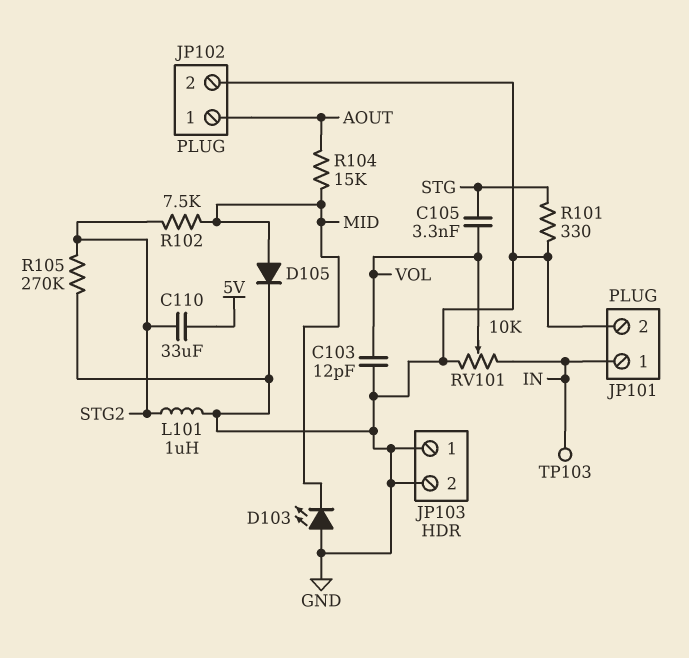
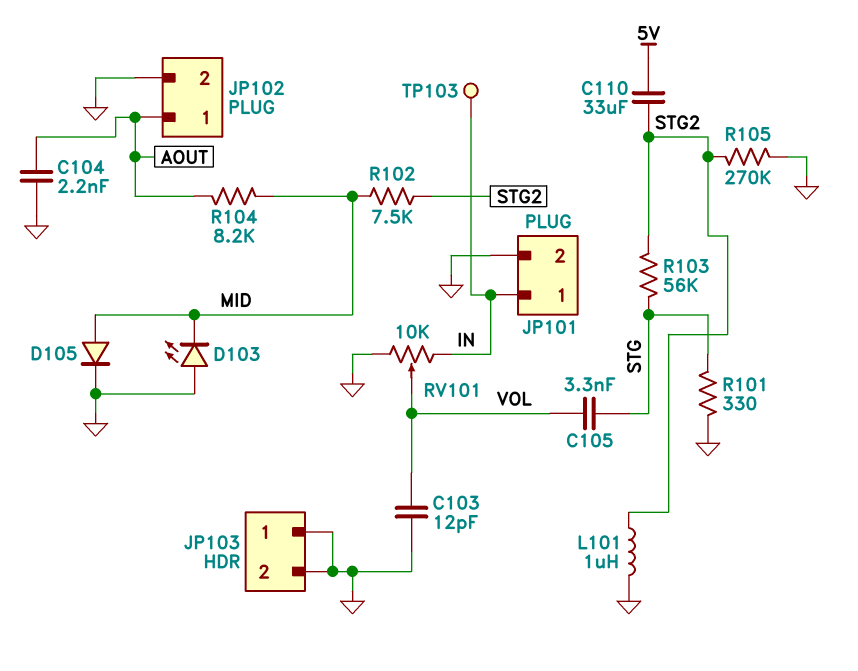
C104: none -> 2.2nF (AOUT, GND)
R103: none -> 56k (STG, STG2)
R104: 15k (AOUT, MID) -> 8.2k (AOUT, MID)

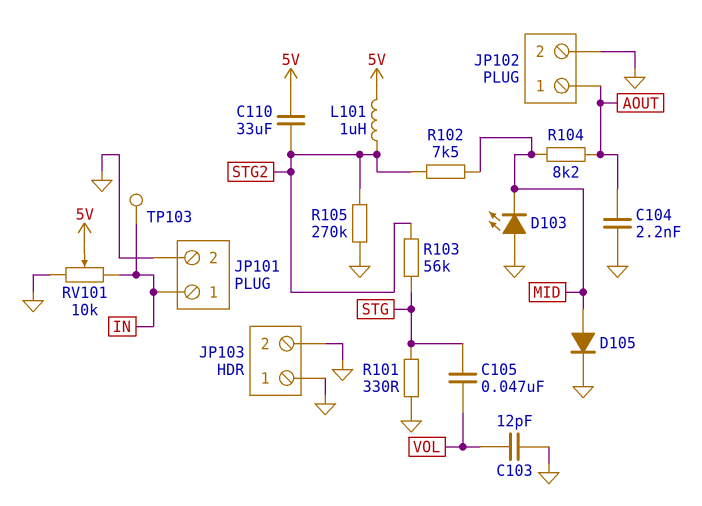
C105: 3.3nF (STG, VOL) -> 47nF (STG, VOL)
L101: 1uH (GND, STG2) -> 1uH (5V, STG2)
RV101: 10k (GND, IN, wiper VOL) -> 10k (GND, IN, wiper 5V)

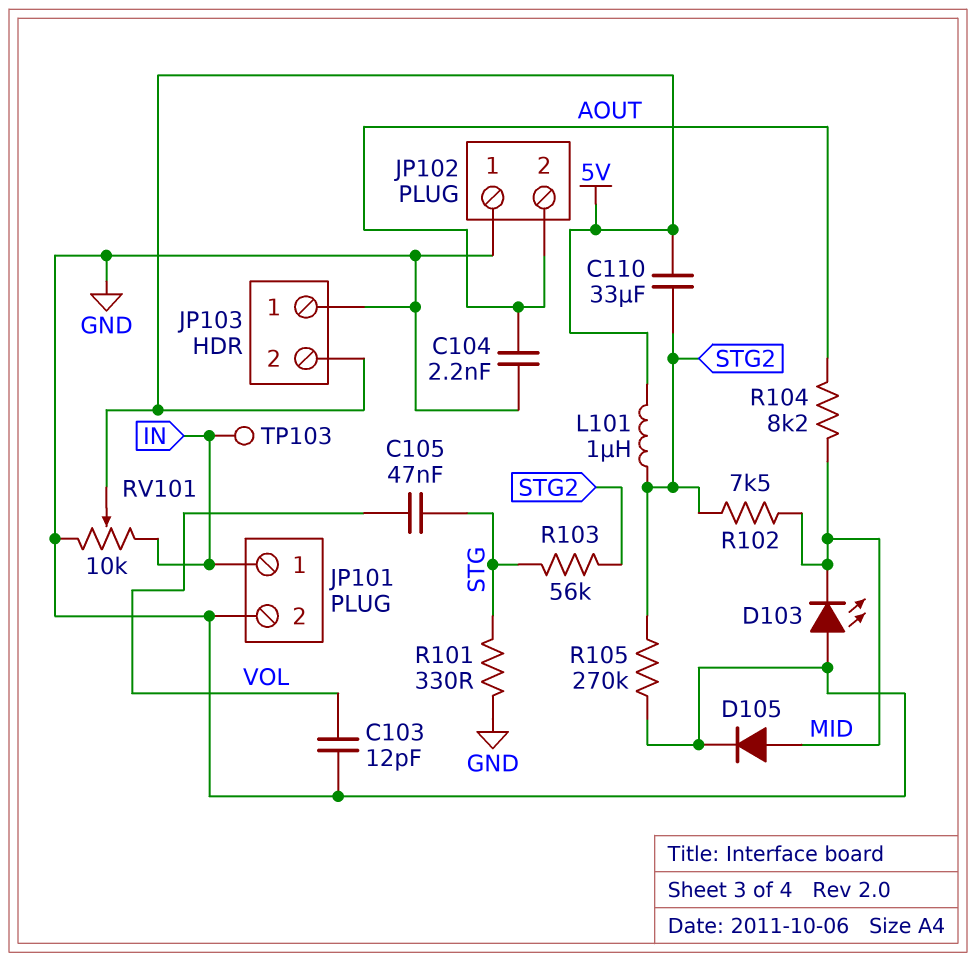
JP102 pin 1: AOUT -> GND
JP102 pin 2: GND -> AOUT
JP103 pin 2: GND -> 5V

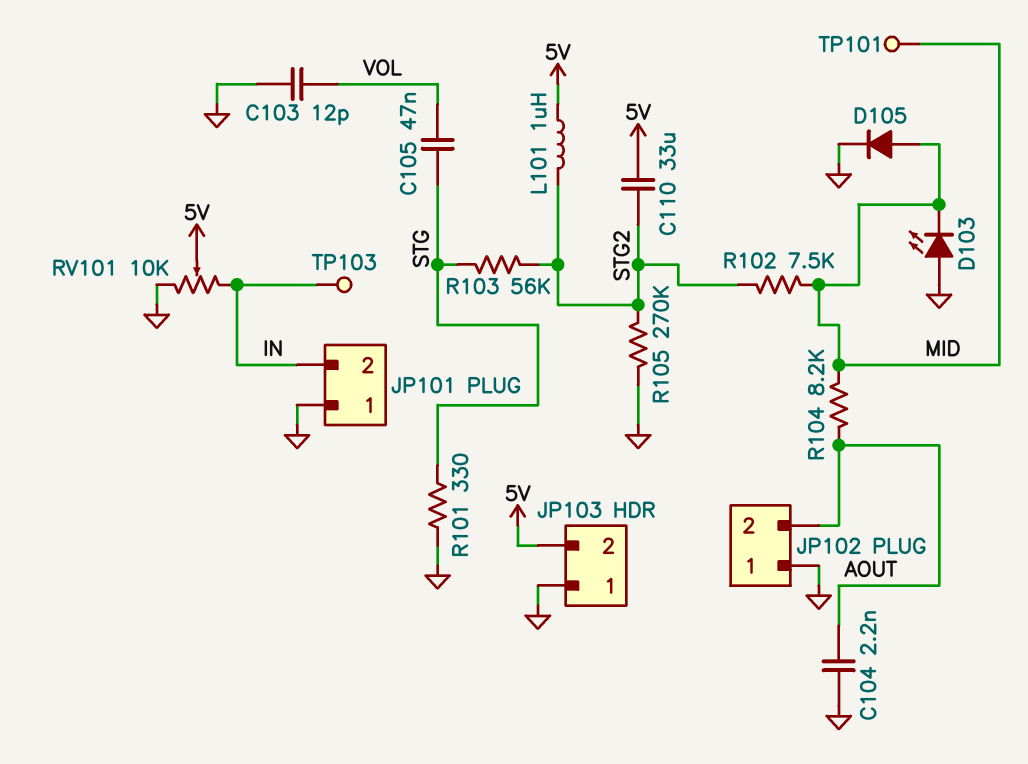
JP101 pin 1: IN -> GND
JP101 pin 2: GND -> IN
TP101: none -> test point (MID)

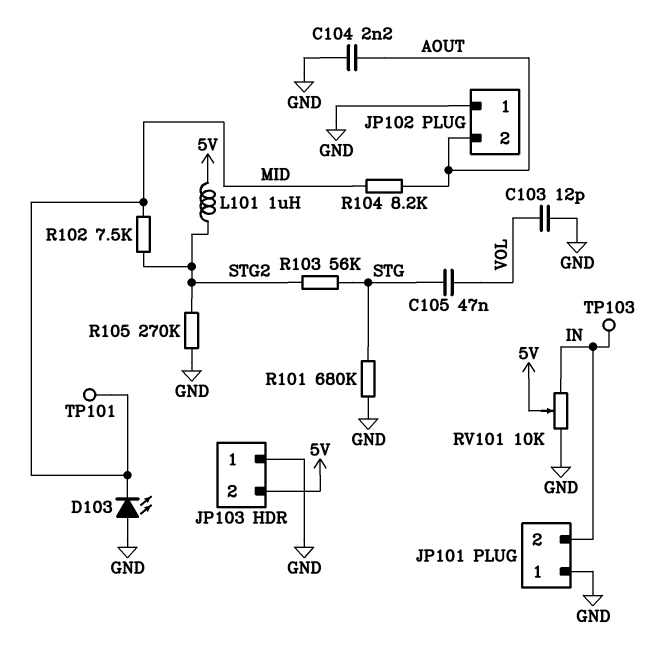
C110: 33uF (5V, STG2) -> none
D105: diode (A MID, K GND) -> none
R101: 330 (GND, STG) -> 680k (GND, STG)

